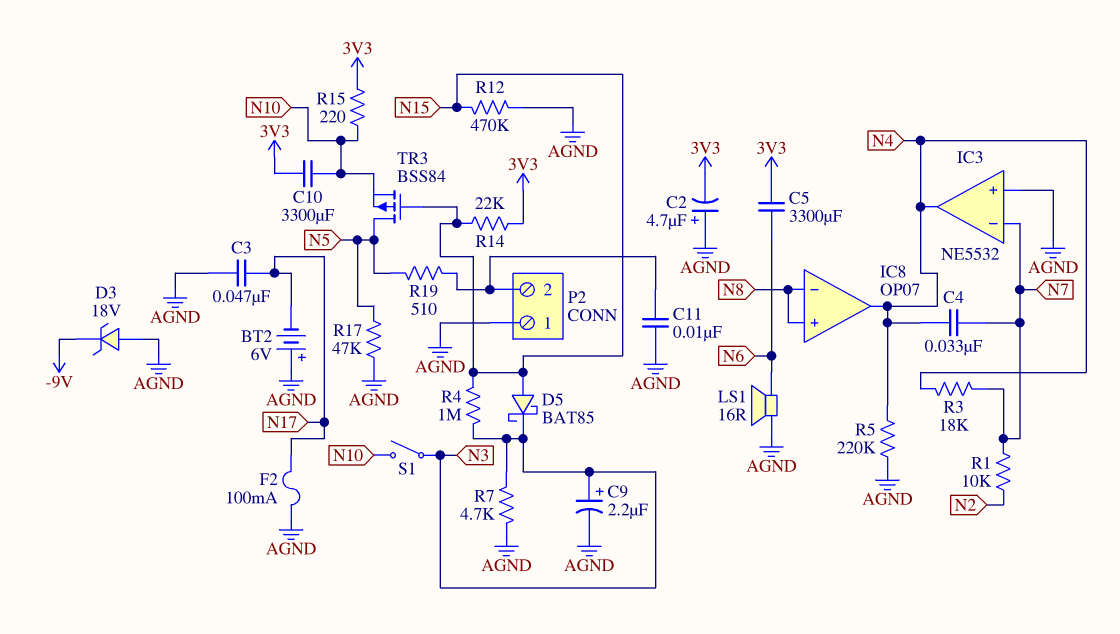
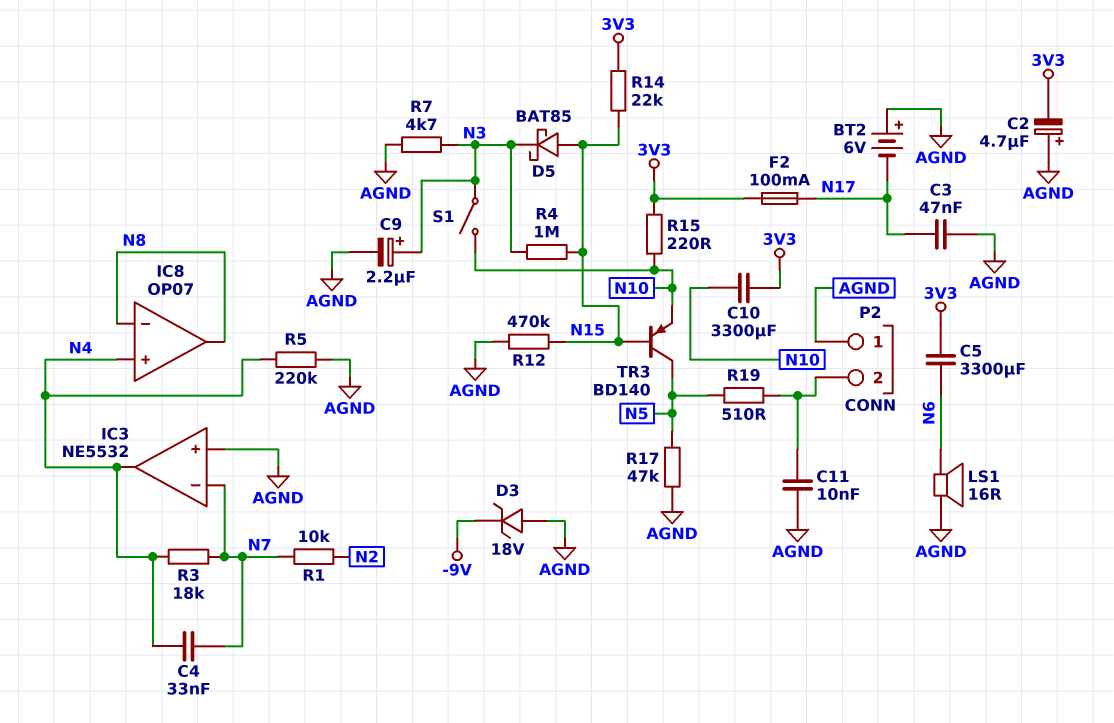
F2: 100mA (AGND, N17) -> 100mA (3V3, N17)
IC8 pin in+: N8 -> N4
IC8 pin out: N4 -> N8
TR3: PMOS BSS84 (G N15, D N5, S N10) -> PNP BD140 (B N15, C N5, E N10)

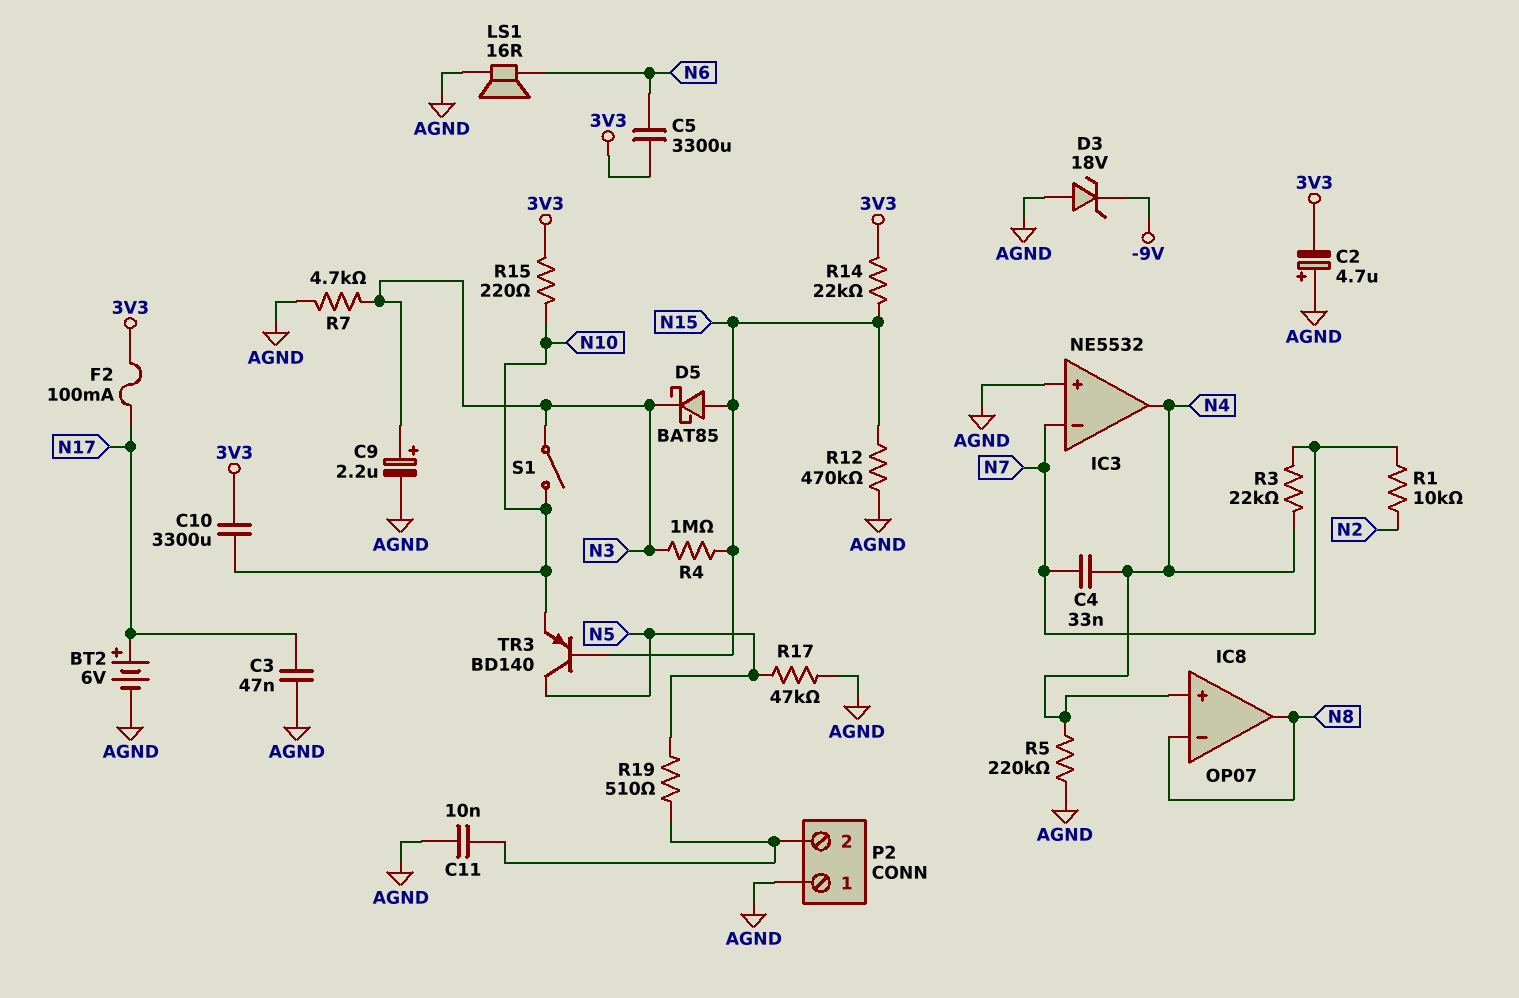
BT2: 6V (plus AGND, minus N17) -> 6V (plus N17, minus AGND)
R3: 18k (N4, N7) -> 22k (N4, N7)

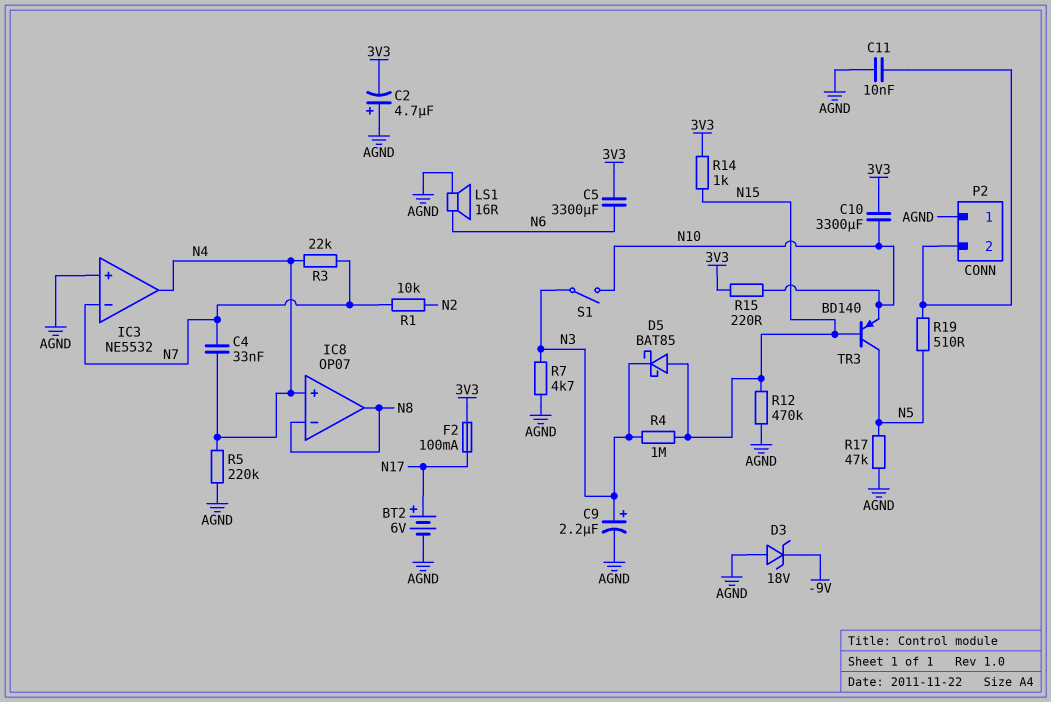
C3: 47nF (AGND, N17) -> none
R14: 22k (3V3, N15) -> 1k (3V3, N15)

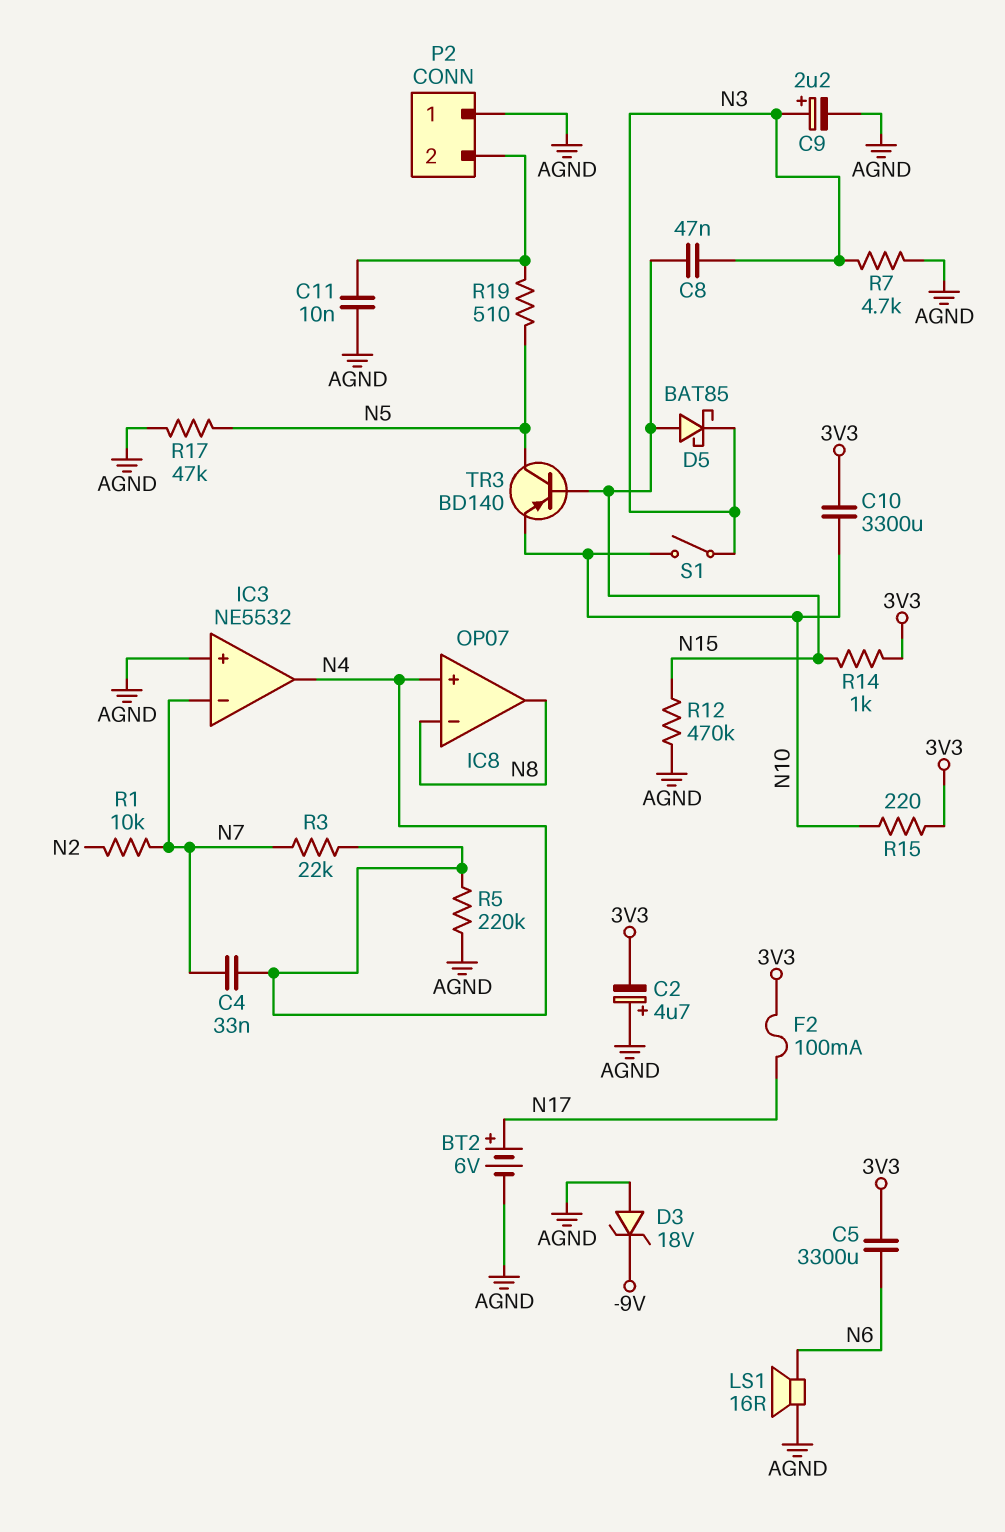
C8: none -> 47nF (N3, N15)
R4: 1M (N3, N15) -> none

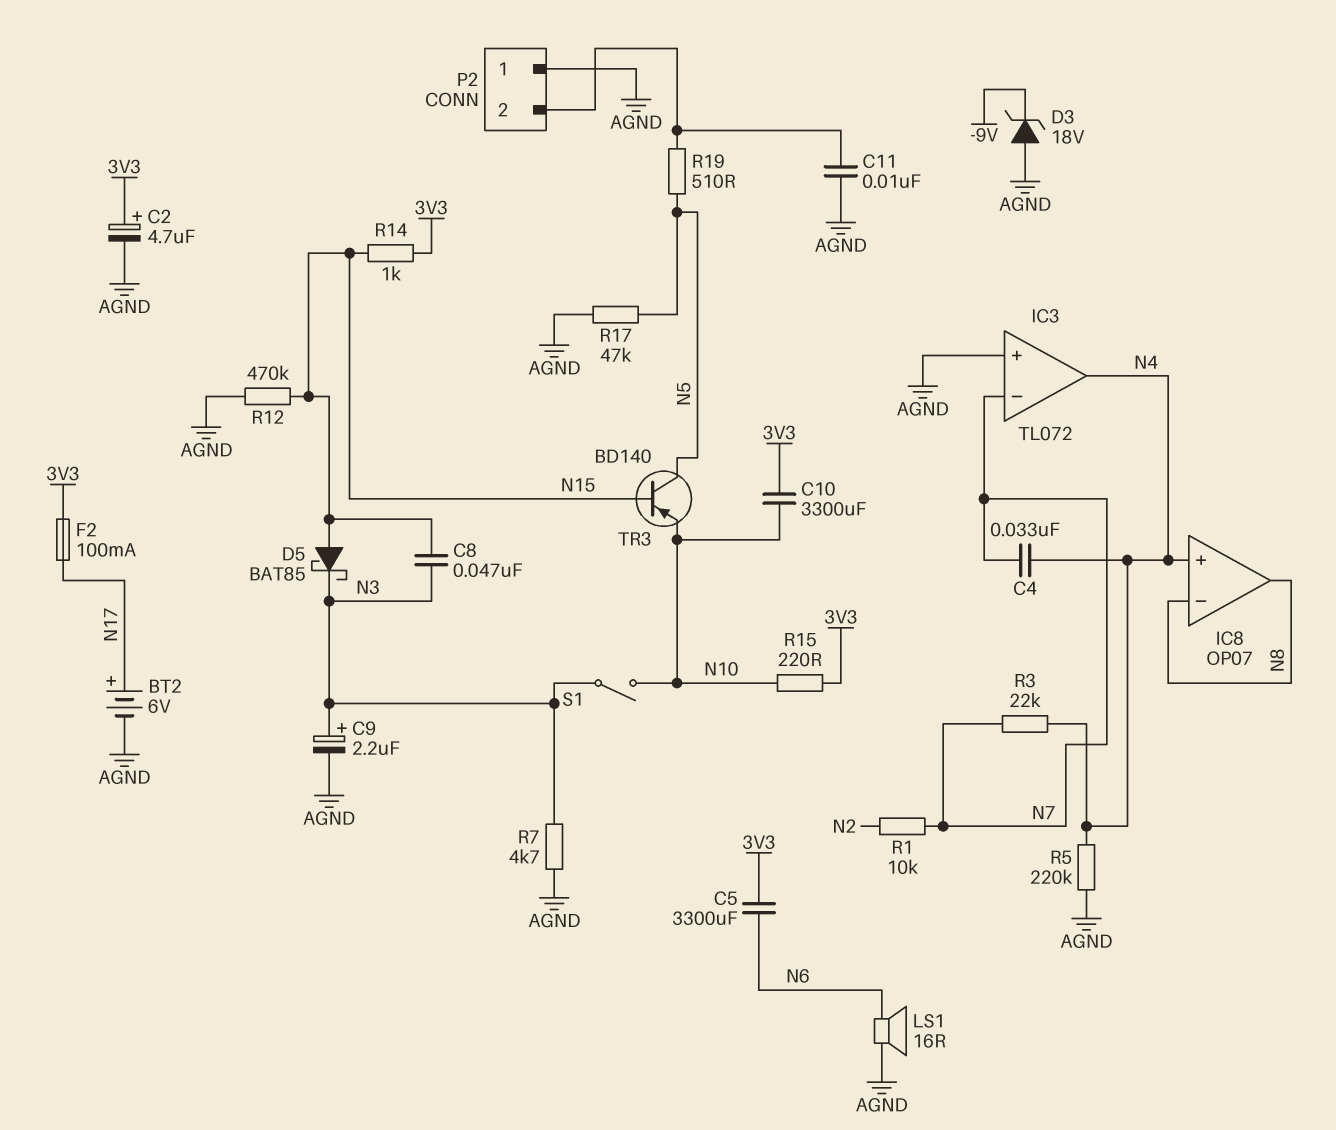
C2: 4.7uF (plus AGND, minus 3V3) -> 4.7uF (plus 3V3, minus AGND)
IC3: NE5532 -> TL072

